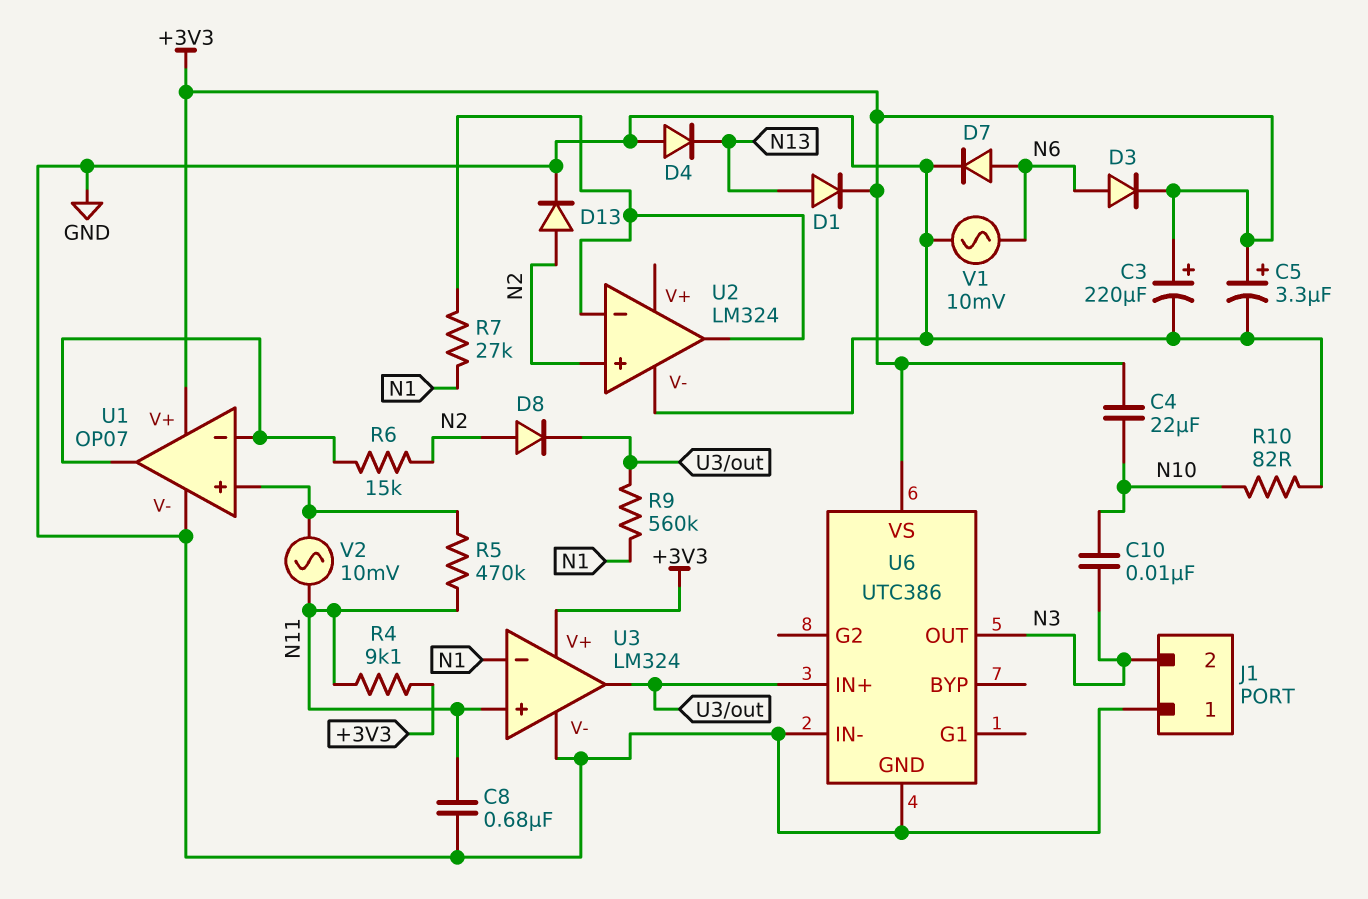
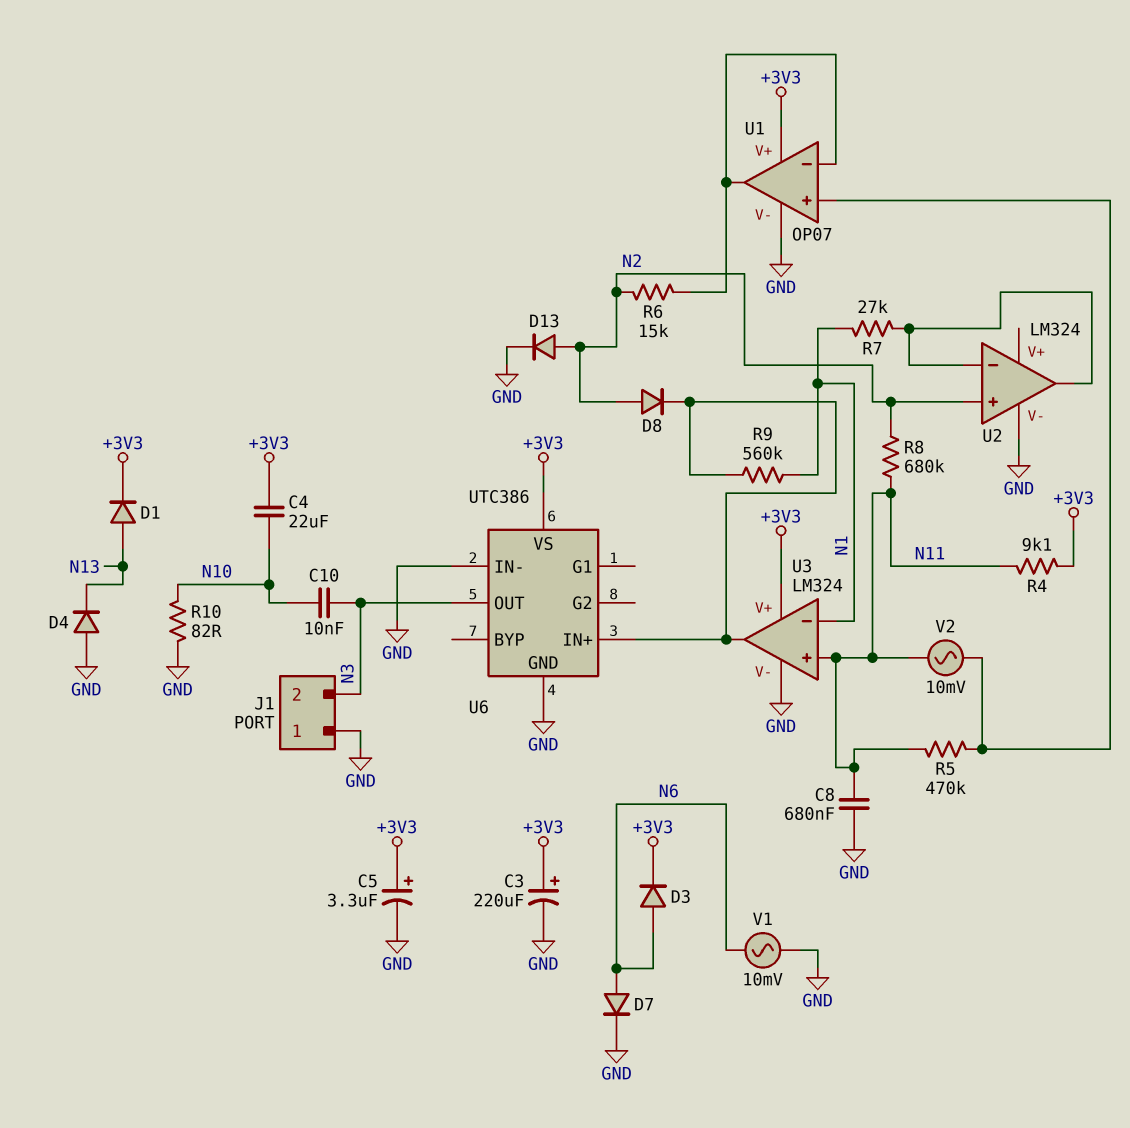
R8: none -> 680k (N2, N11)

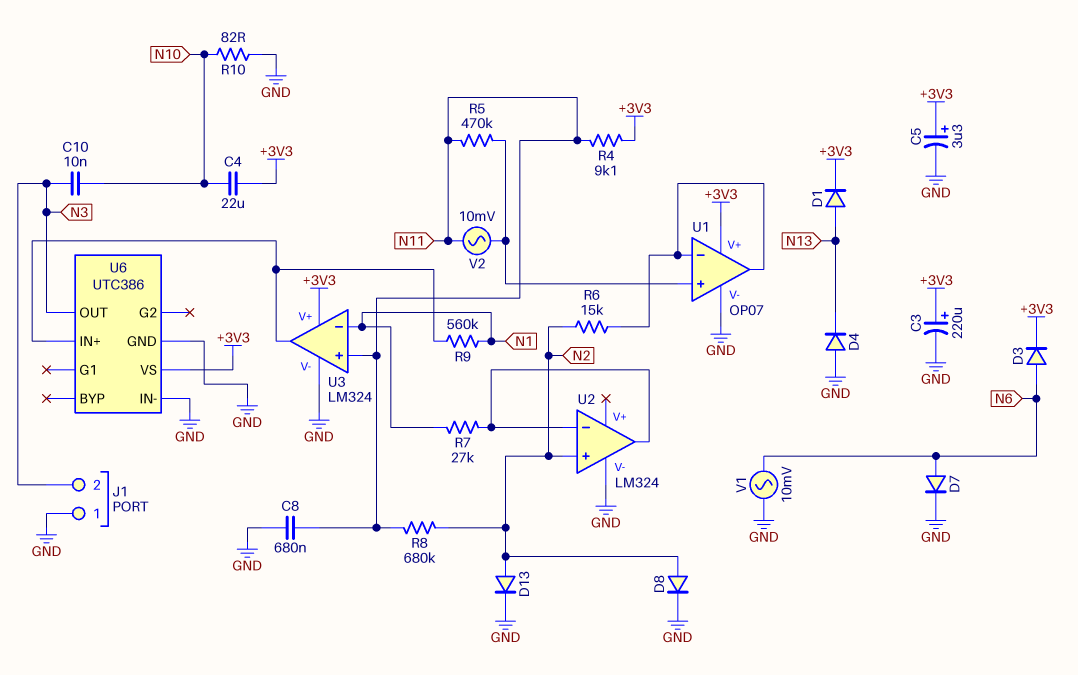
D8: diode (A N2, K U3/out) -> diode (A N2, K GND)

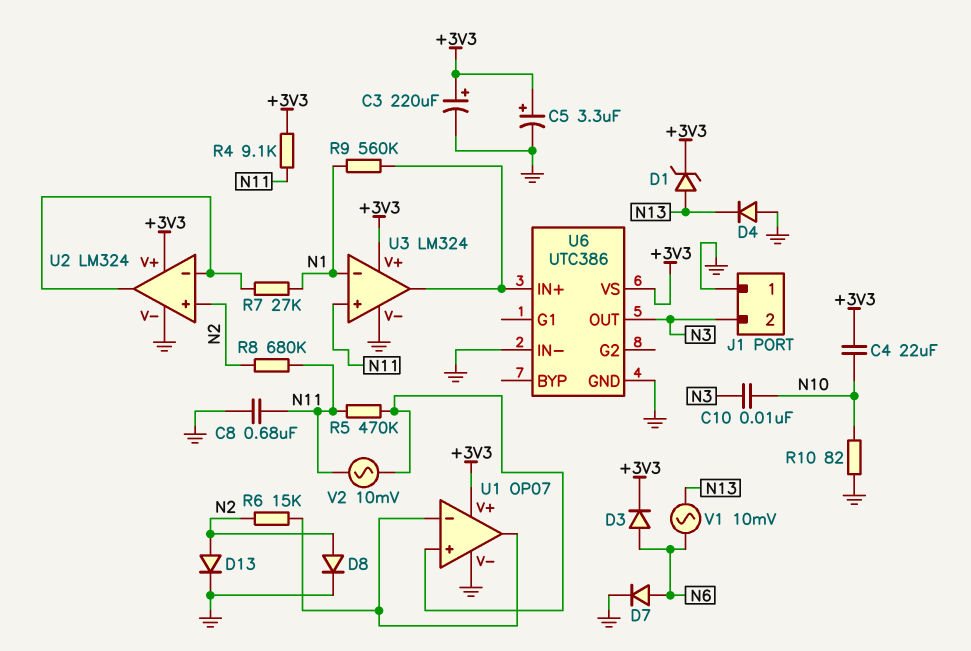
D1: diode (A N13, K +3V3) -> zener (A N13, K +3V3)
U2 pin V+: none -> +3V3
V1: AC 10mV (GND, N6) -> AC 10mV (N6, N13)

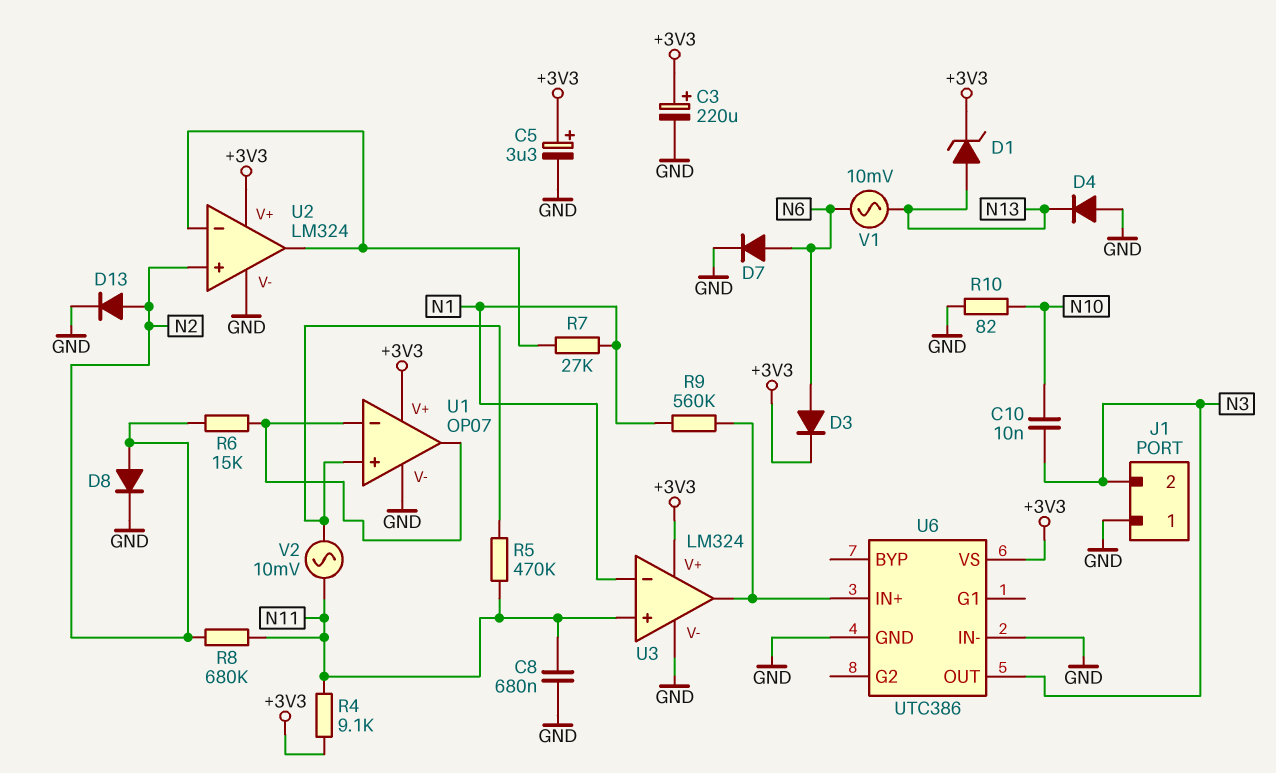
C4: 22uF (+3V3, N10) -> none

